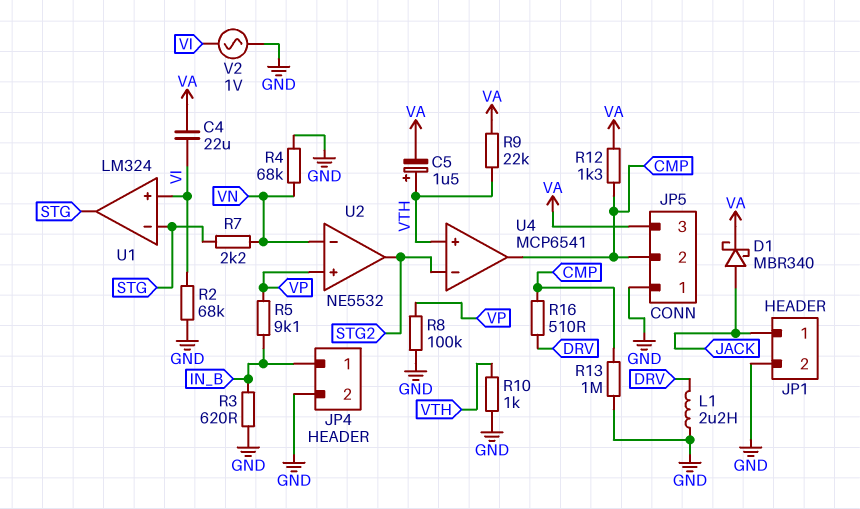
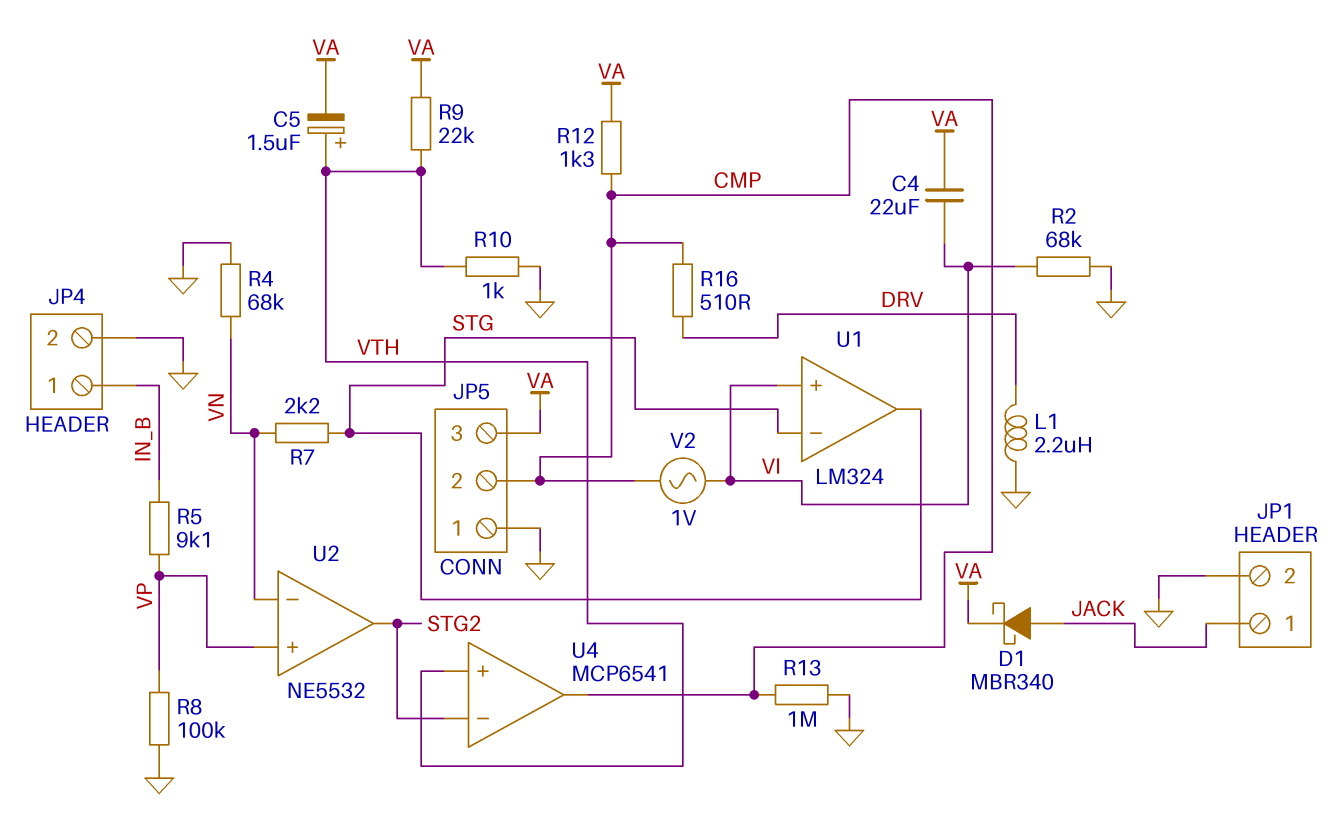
R3: 620 (GND, IN_B) -> none
V2: AC 1V (GND, VI) -> AC 1V (CMP, VI)

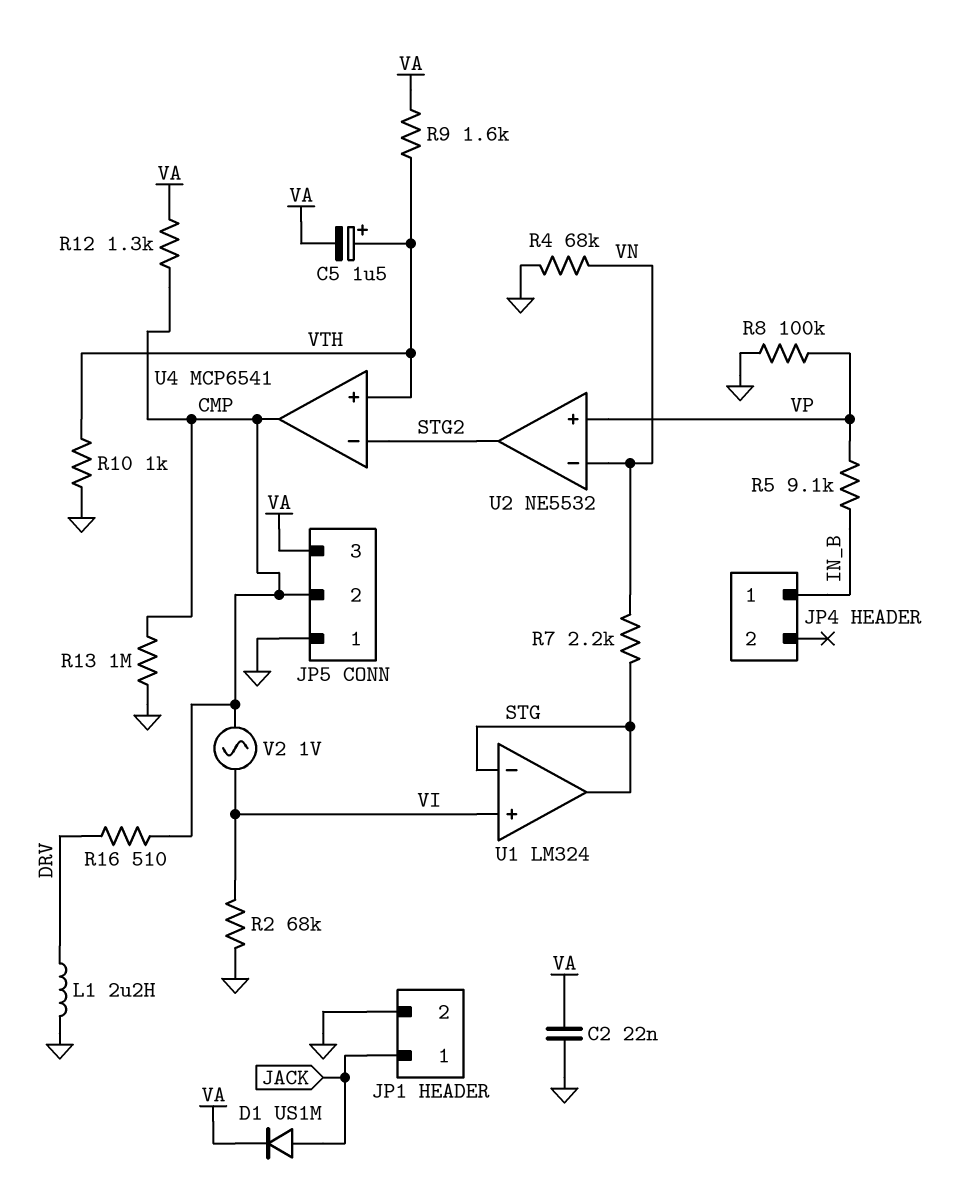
C2: none -> 22nF (GND, VA)
C4: 22uF (VA, VI) -> none
D1: schottky MBR340 (A JACK, K VA) -> diode US1M (A JACK, K VA)
JP4 pin 2: GND -> none
R9: 22k (VA, VTH) -> 1.6k (VA, VTH)

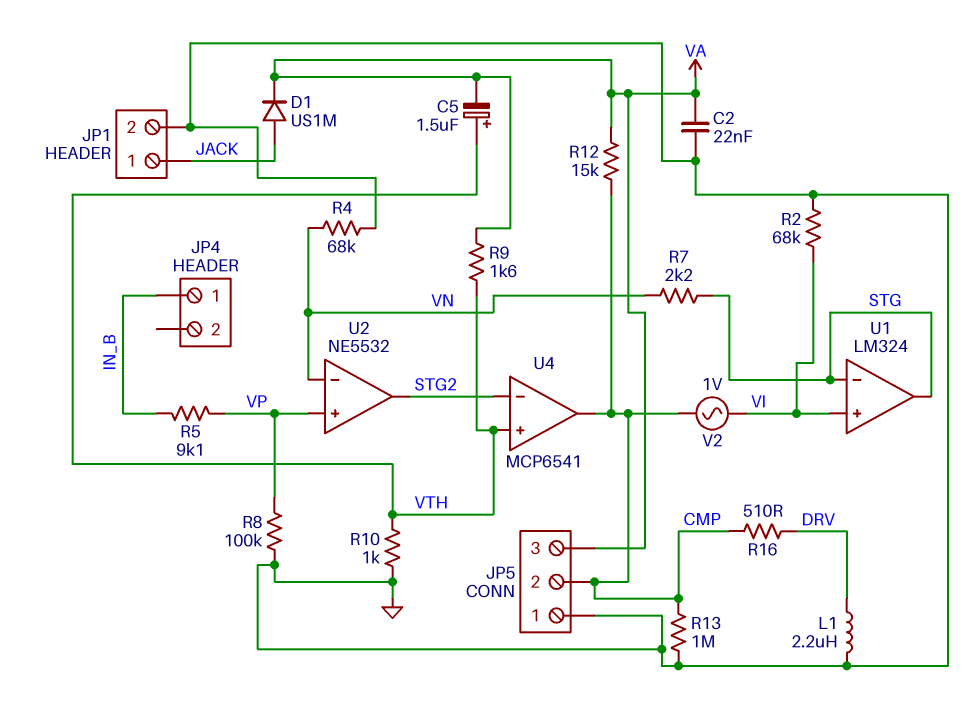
R12: 1.3k (CMP, VA) -> 15k (CMP, VA)

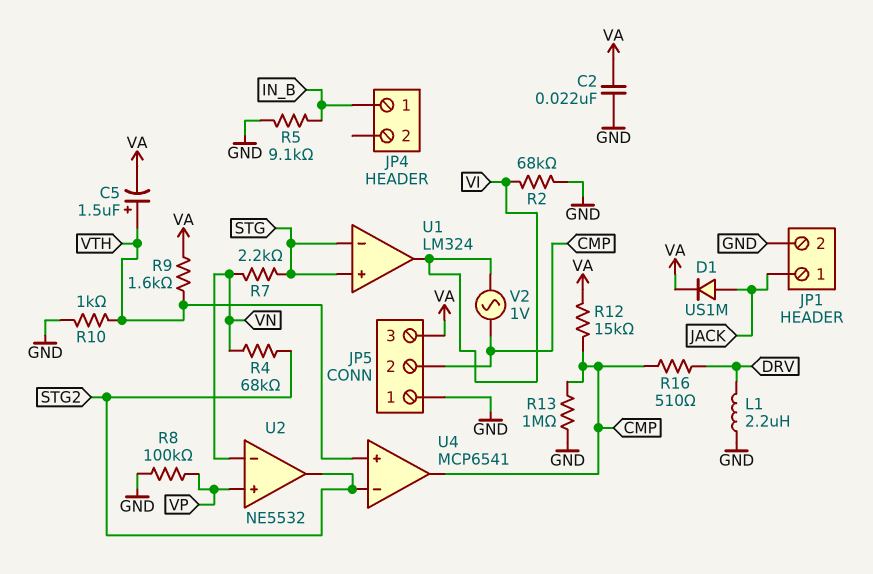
R4: 68k (GND, VN) -> 68k (STG2, VN)
R5: 9.1k (IN_B, VP) -> 9.1k (GND, IN_B)
U1 pin in+: VI -> STG
U1 pin out: STG -> VI

